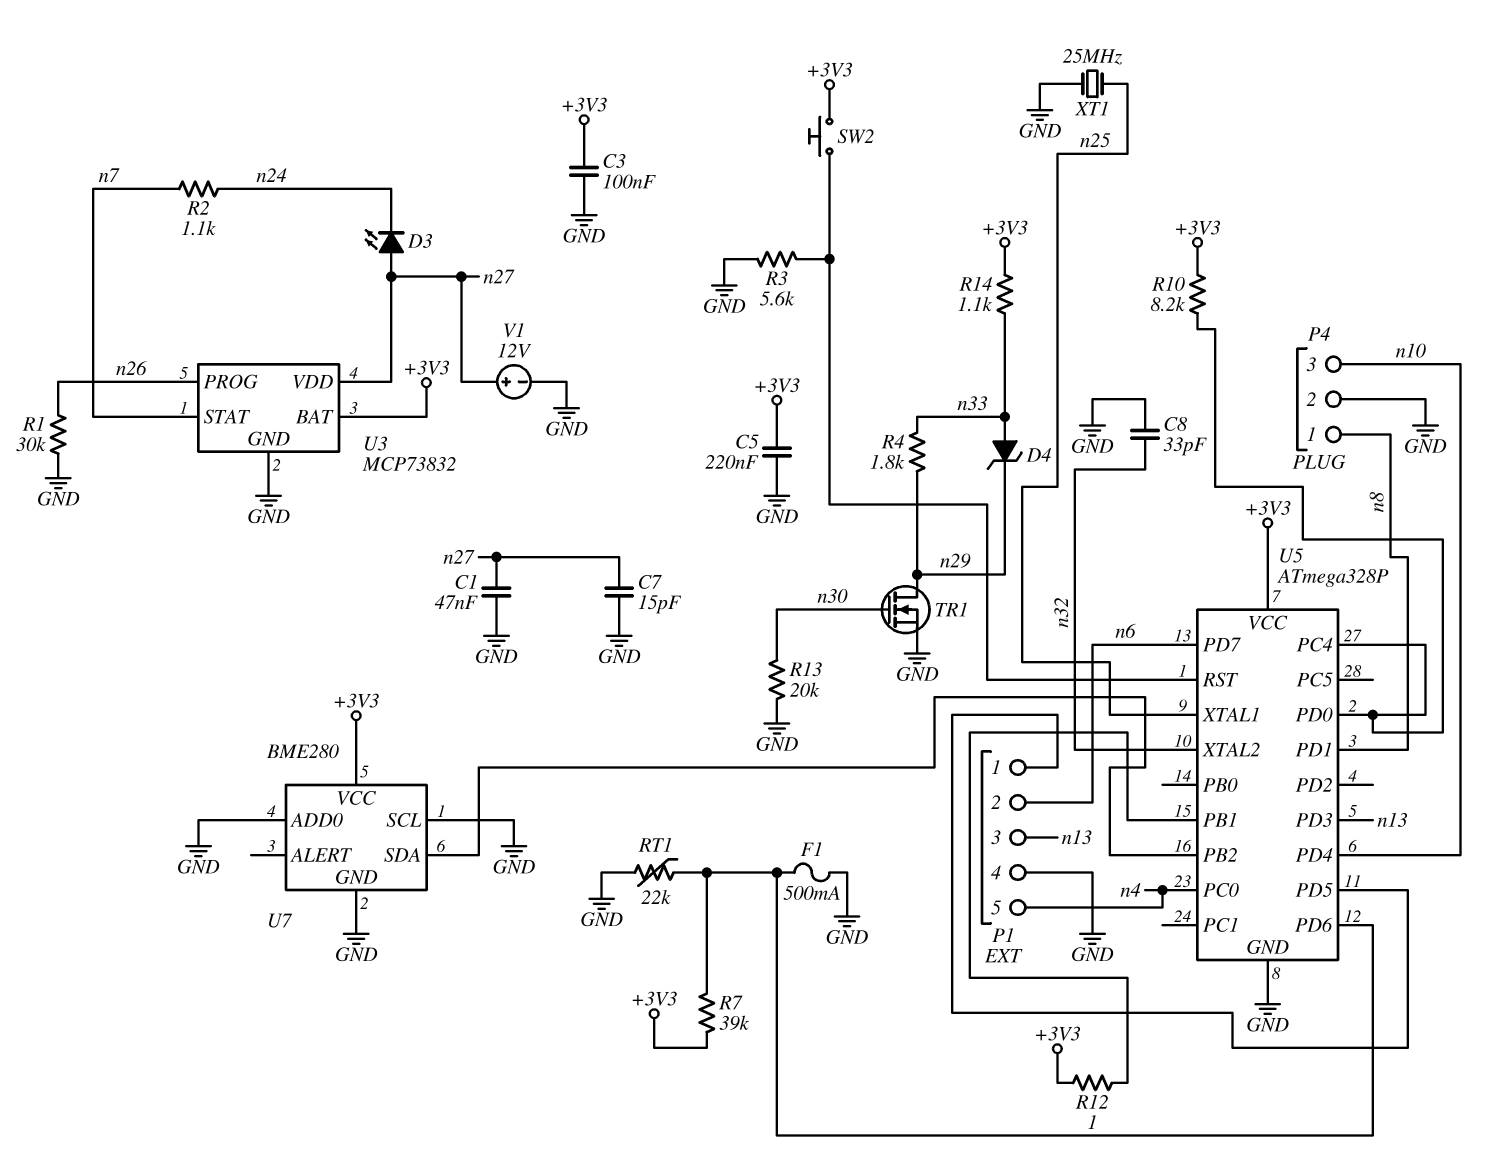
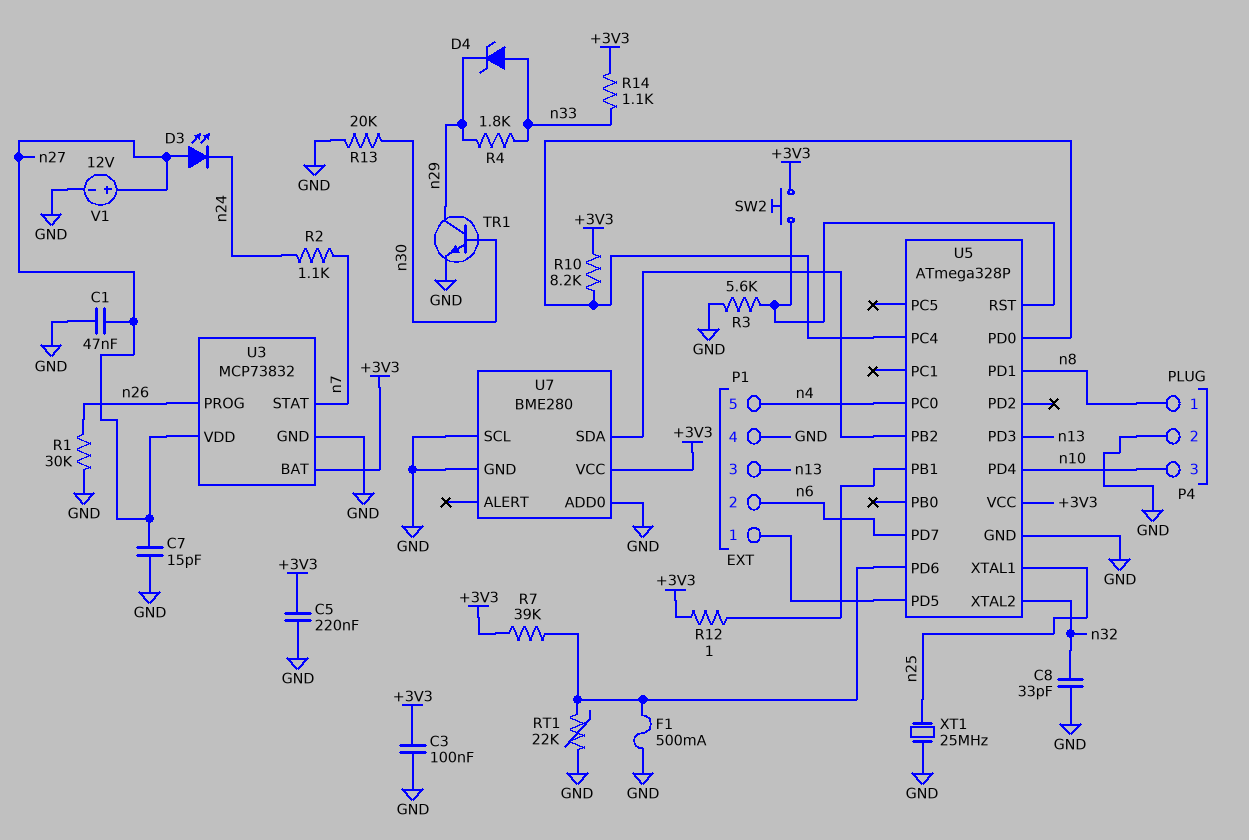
TR1: NMOS (G n30, D n29, S GND) -> NPN (B n30, C n29, E GND)

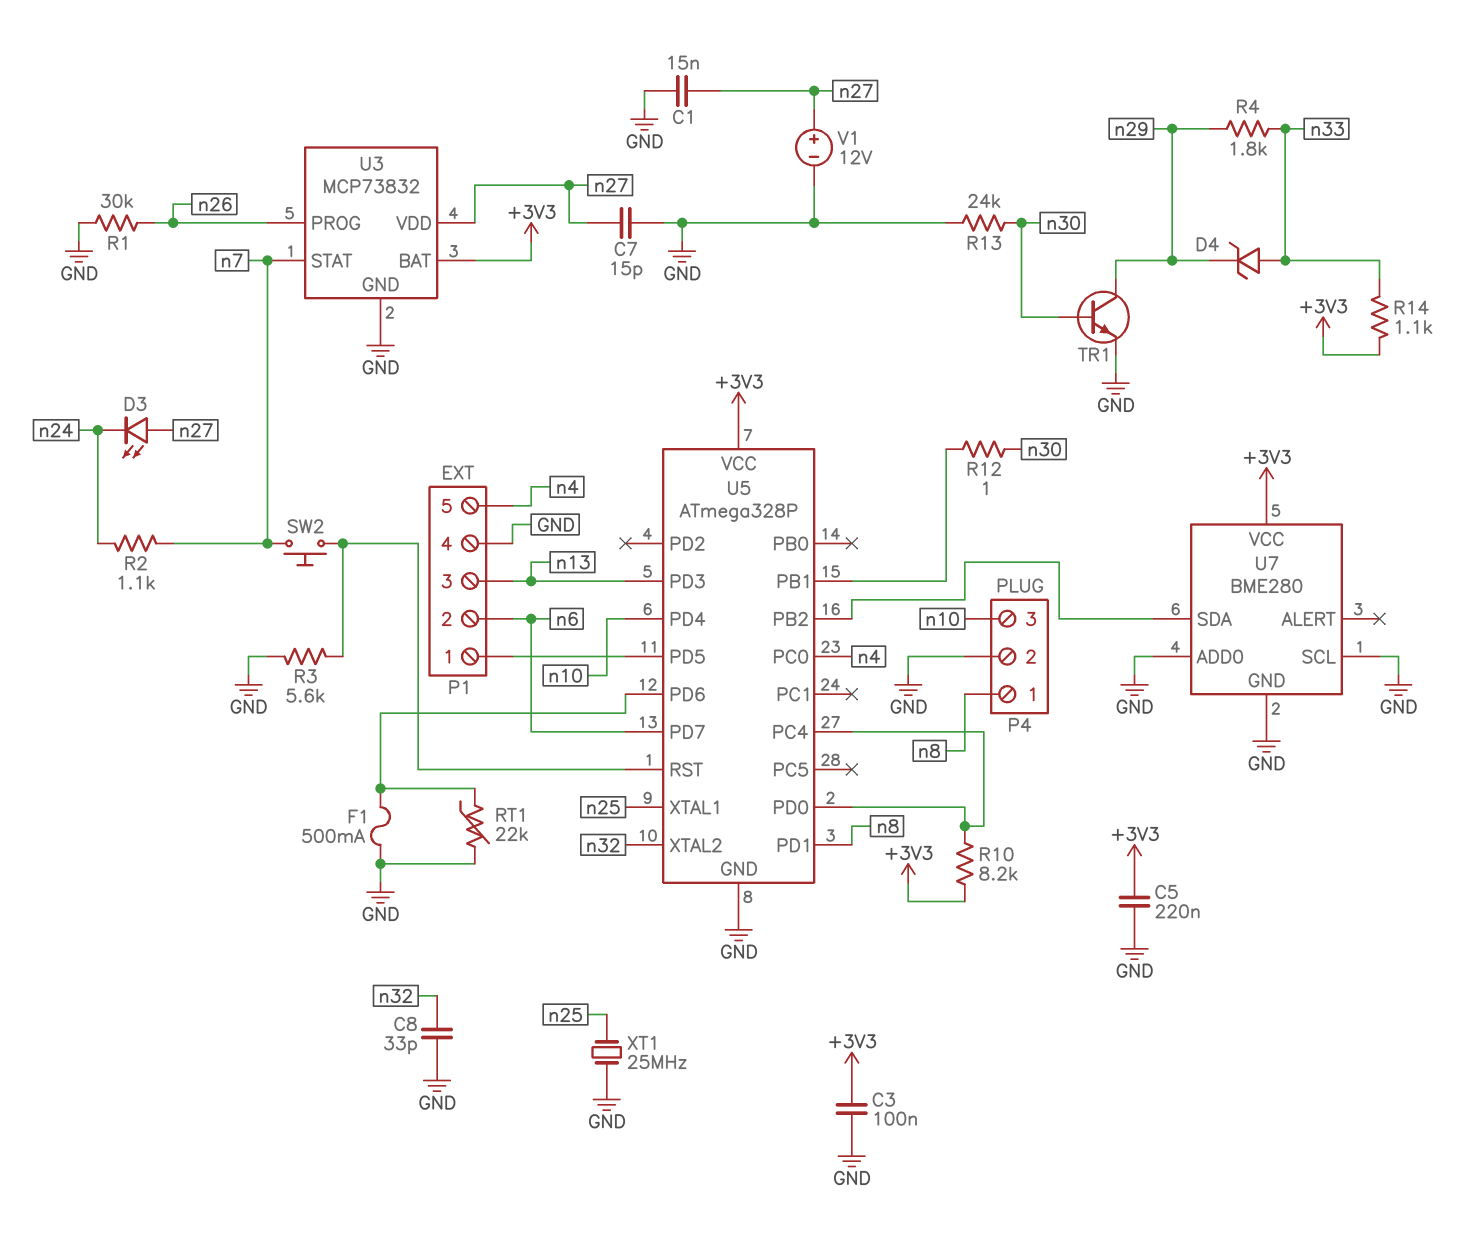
C1: 47nF (GND, n27) -> 15nF (GND, n27)
R7: 39k (+3V3, U5/PD6) -> none
R12: 1 (+3V3, U5/PB1) -> 1 (U5/PB1, n30)
R13: 20k (GND, n30) -> 24k (GND, n30)
SW2: button (+3V3, U5/RST) -> button (U5/RST, n7)

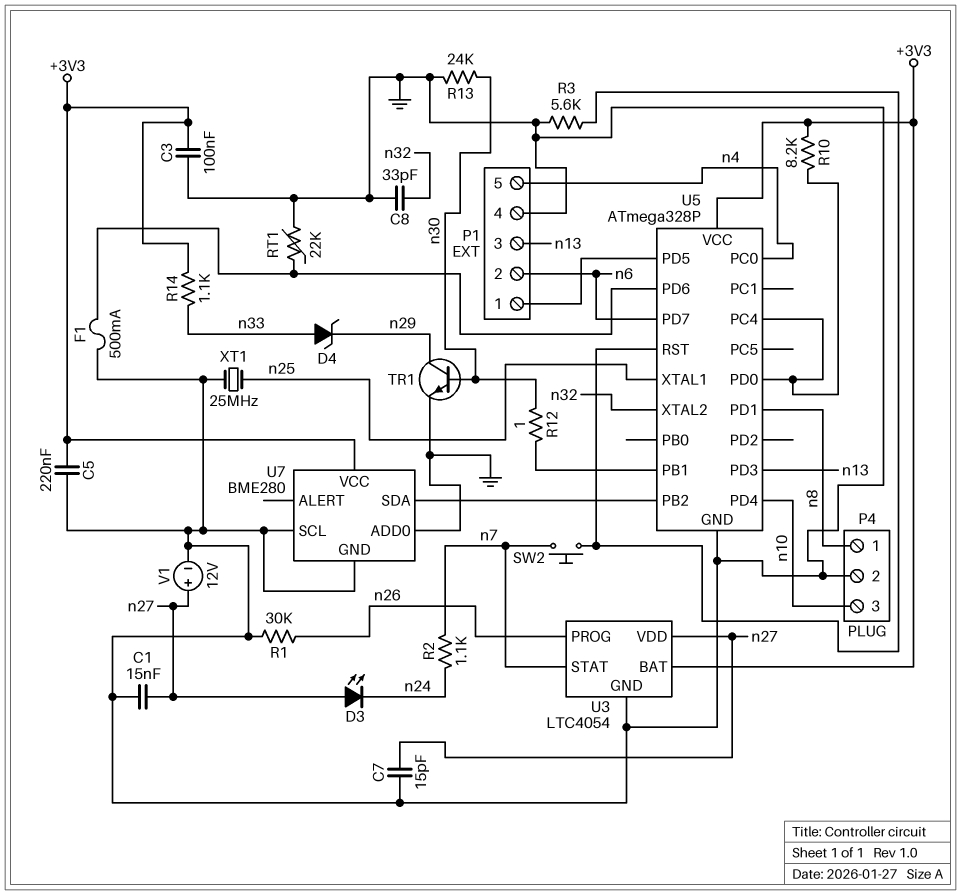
R4: 1.8k (n29, n33) -> none
U3: MCP73832 -> LTC4054

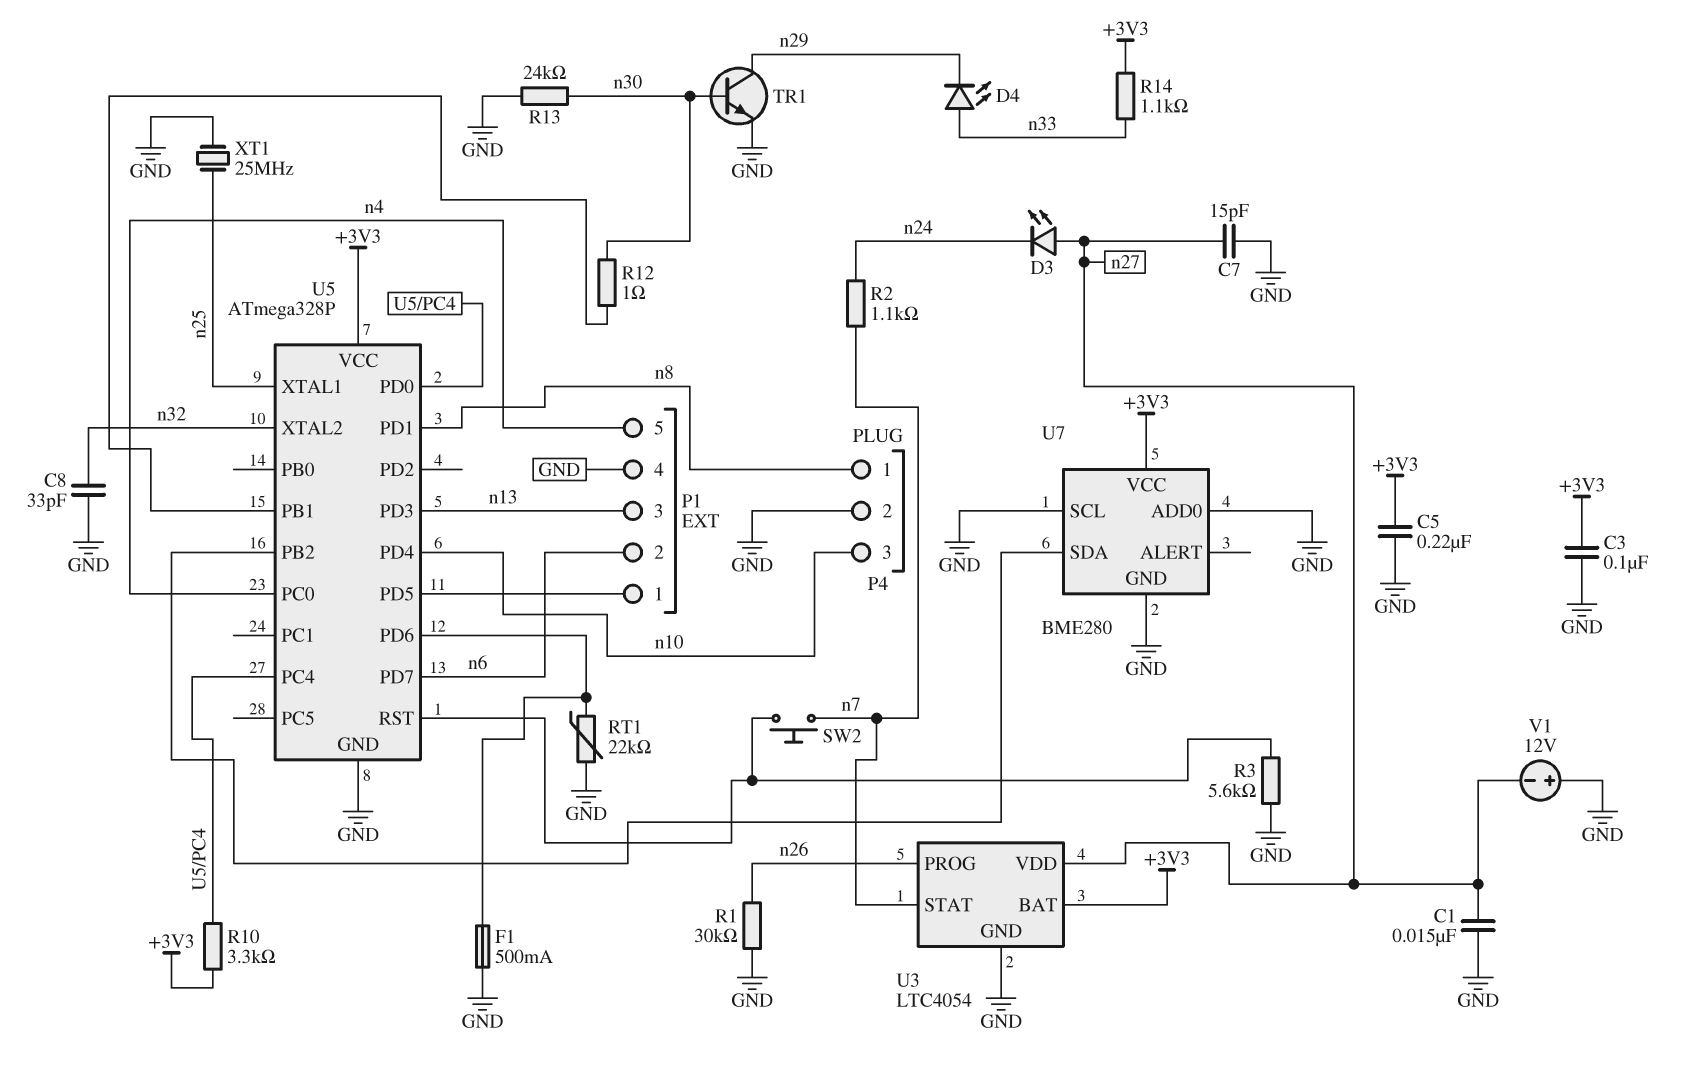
D4: zener (A n33, K n29) -> LED (A n33, K n29)
R10: 8.2k (+3V3, U5/PC4) -> 3.3k (+3V3, U5/PC4)
V1: 12V (plus n27, minus GND) -> 12V (plus GND, minus n27)

